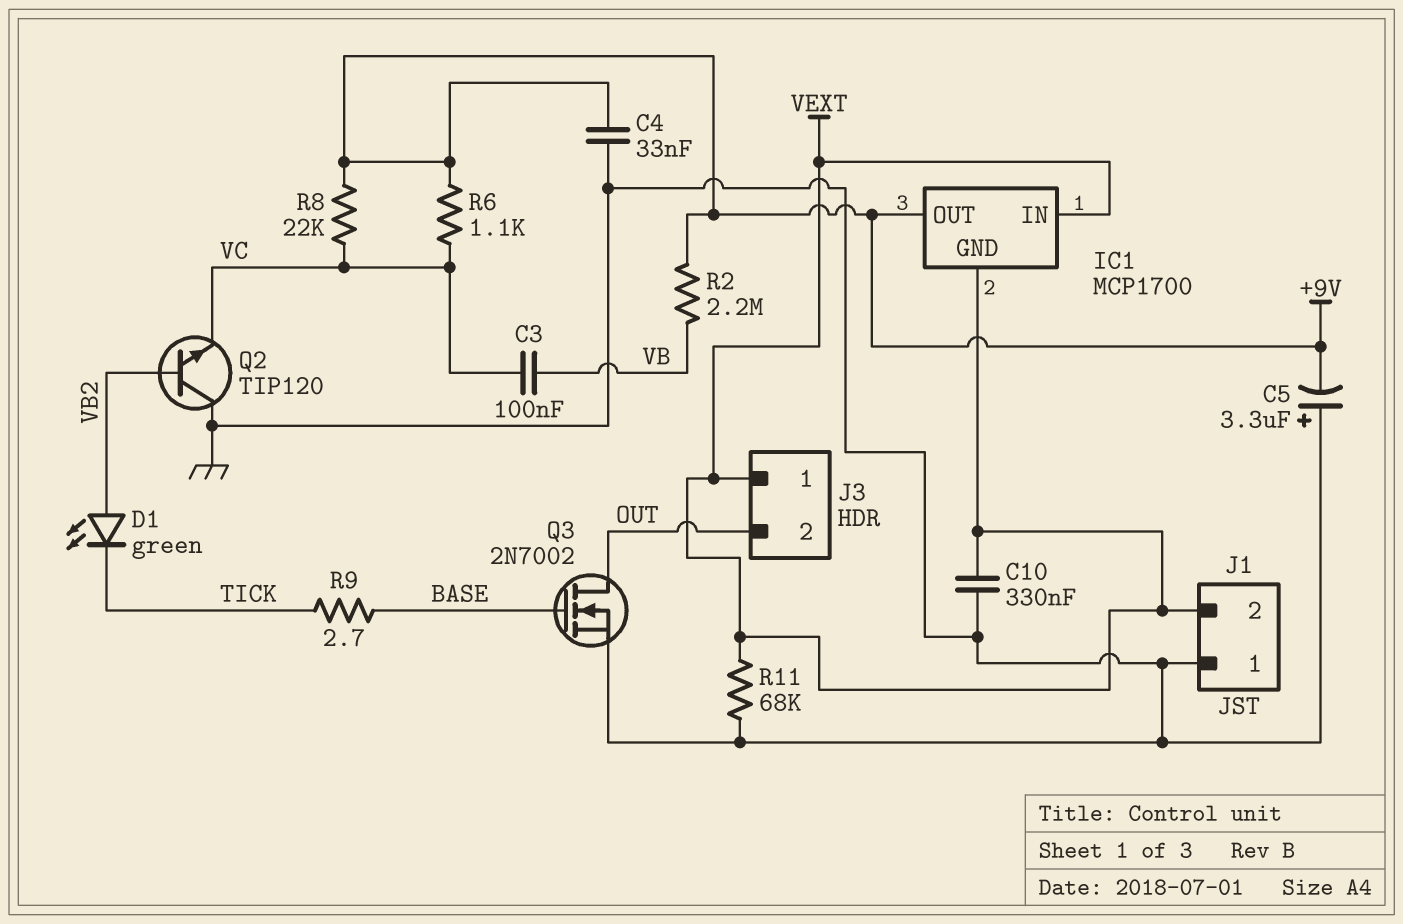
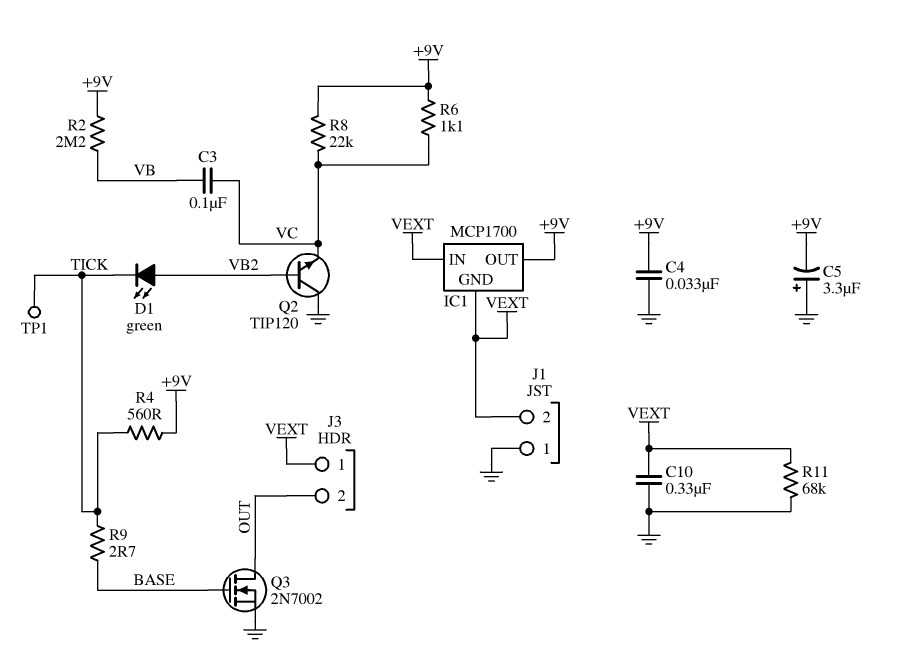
R4: none -> 560 (+9V, TICK)
TP1: none -> test point (TICK)

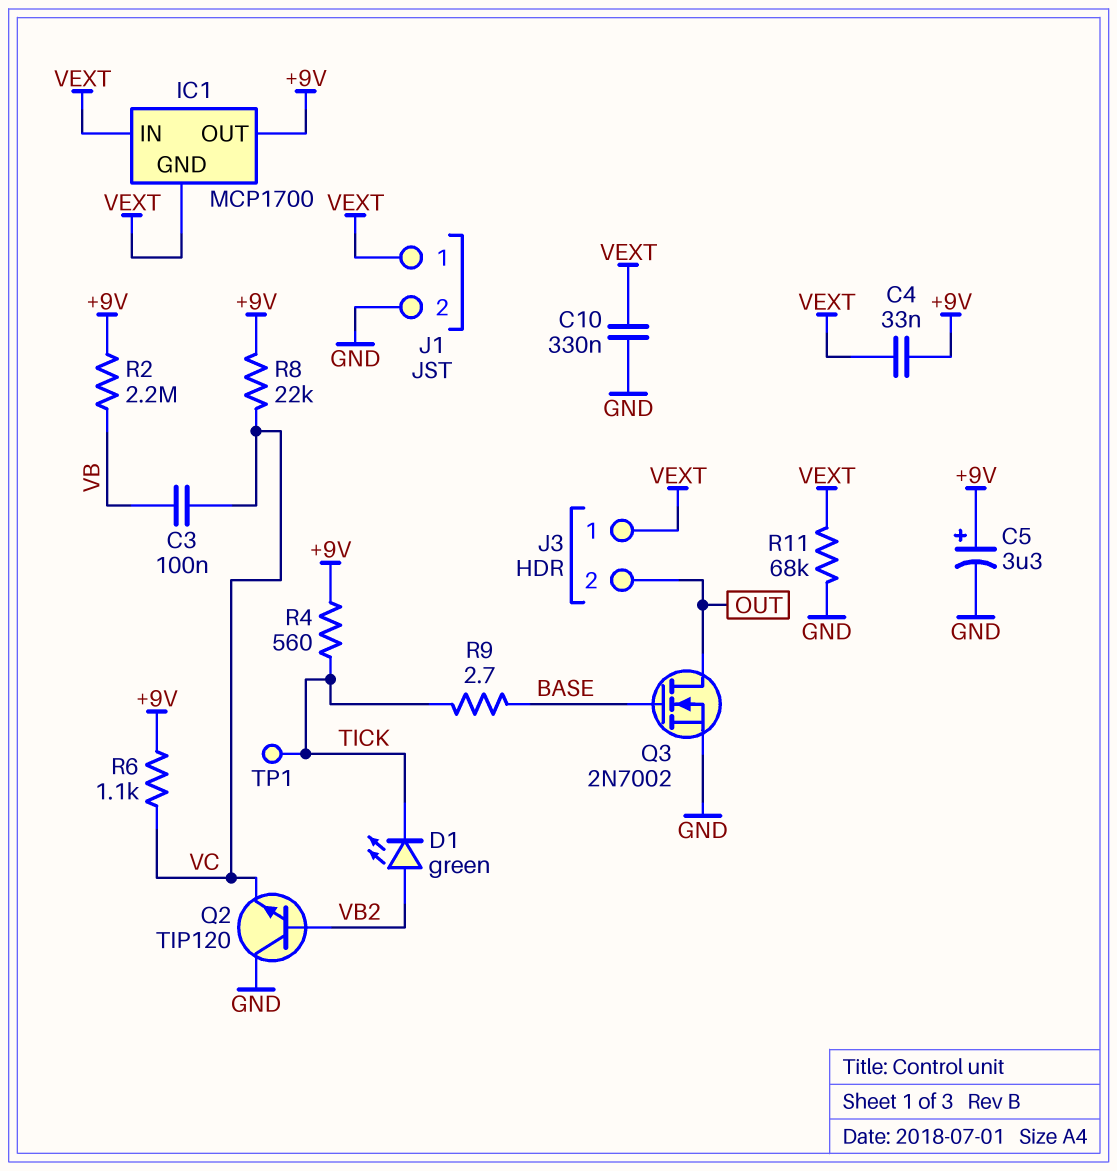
C4: 33nF (+9V, GND) -> 33nF (+9V, VEXT)
C5: 3.3uF (plus GND, minus +9V) -> 3.3uF (plus +9V, minus GND)
J1 pin 1: GND -> VEXT
J1 pin 2: VEXT -> GND

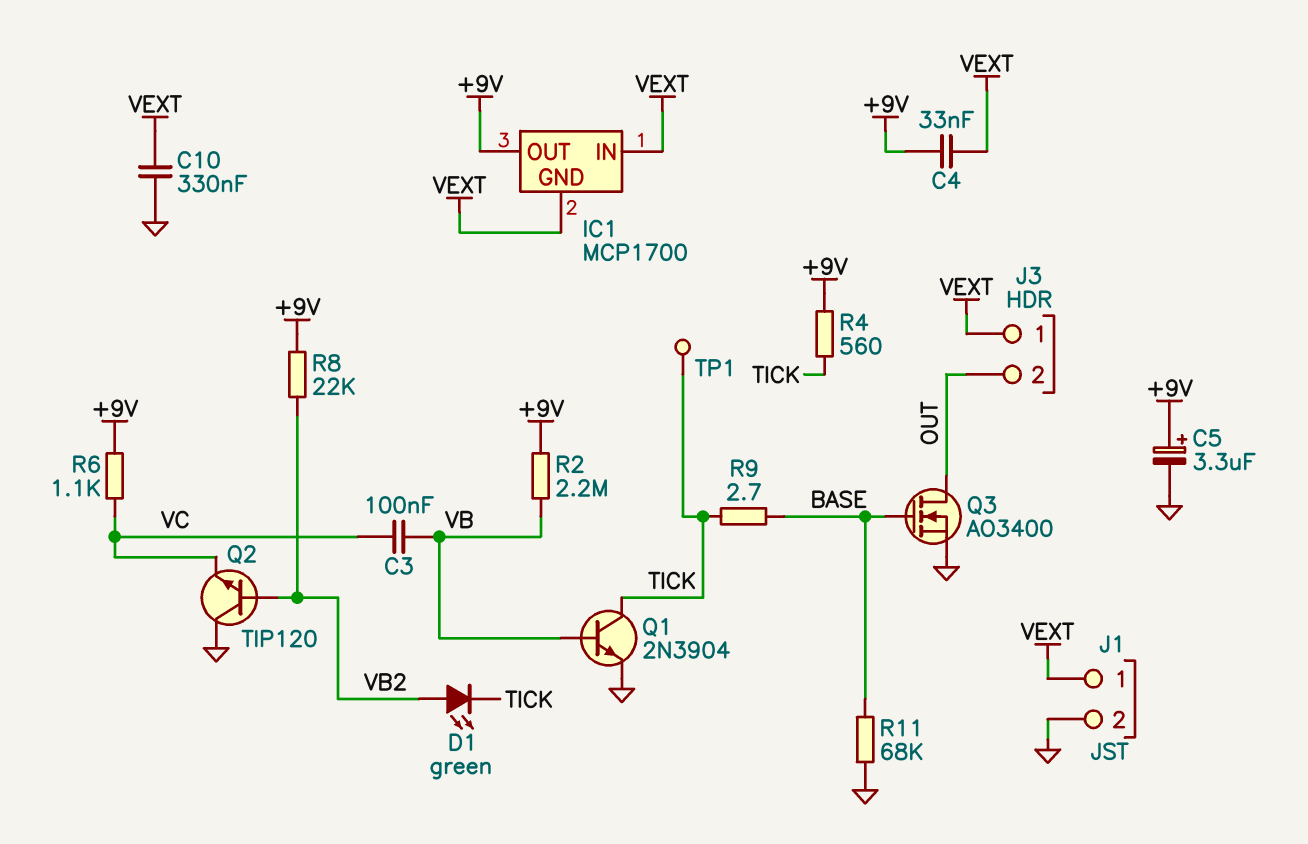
Q1: none -> NPN 2N3904 (B VB, C TICK, E GND)
Q3: NMOS 2N7002 (G BASE, D OUT, S GND) -> NMOS AO3400 (G BASE, D OUT, S GND)
R8: 22k (+9V, VC) -> 22k (+9V, VB2)
R11: 68k (GND, VEXT) -> 68k (BASE, GND)

